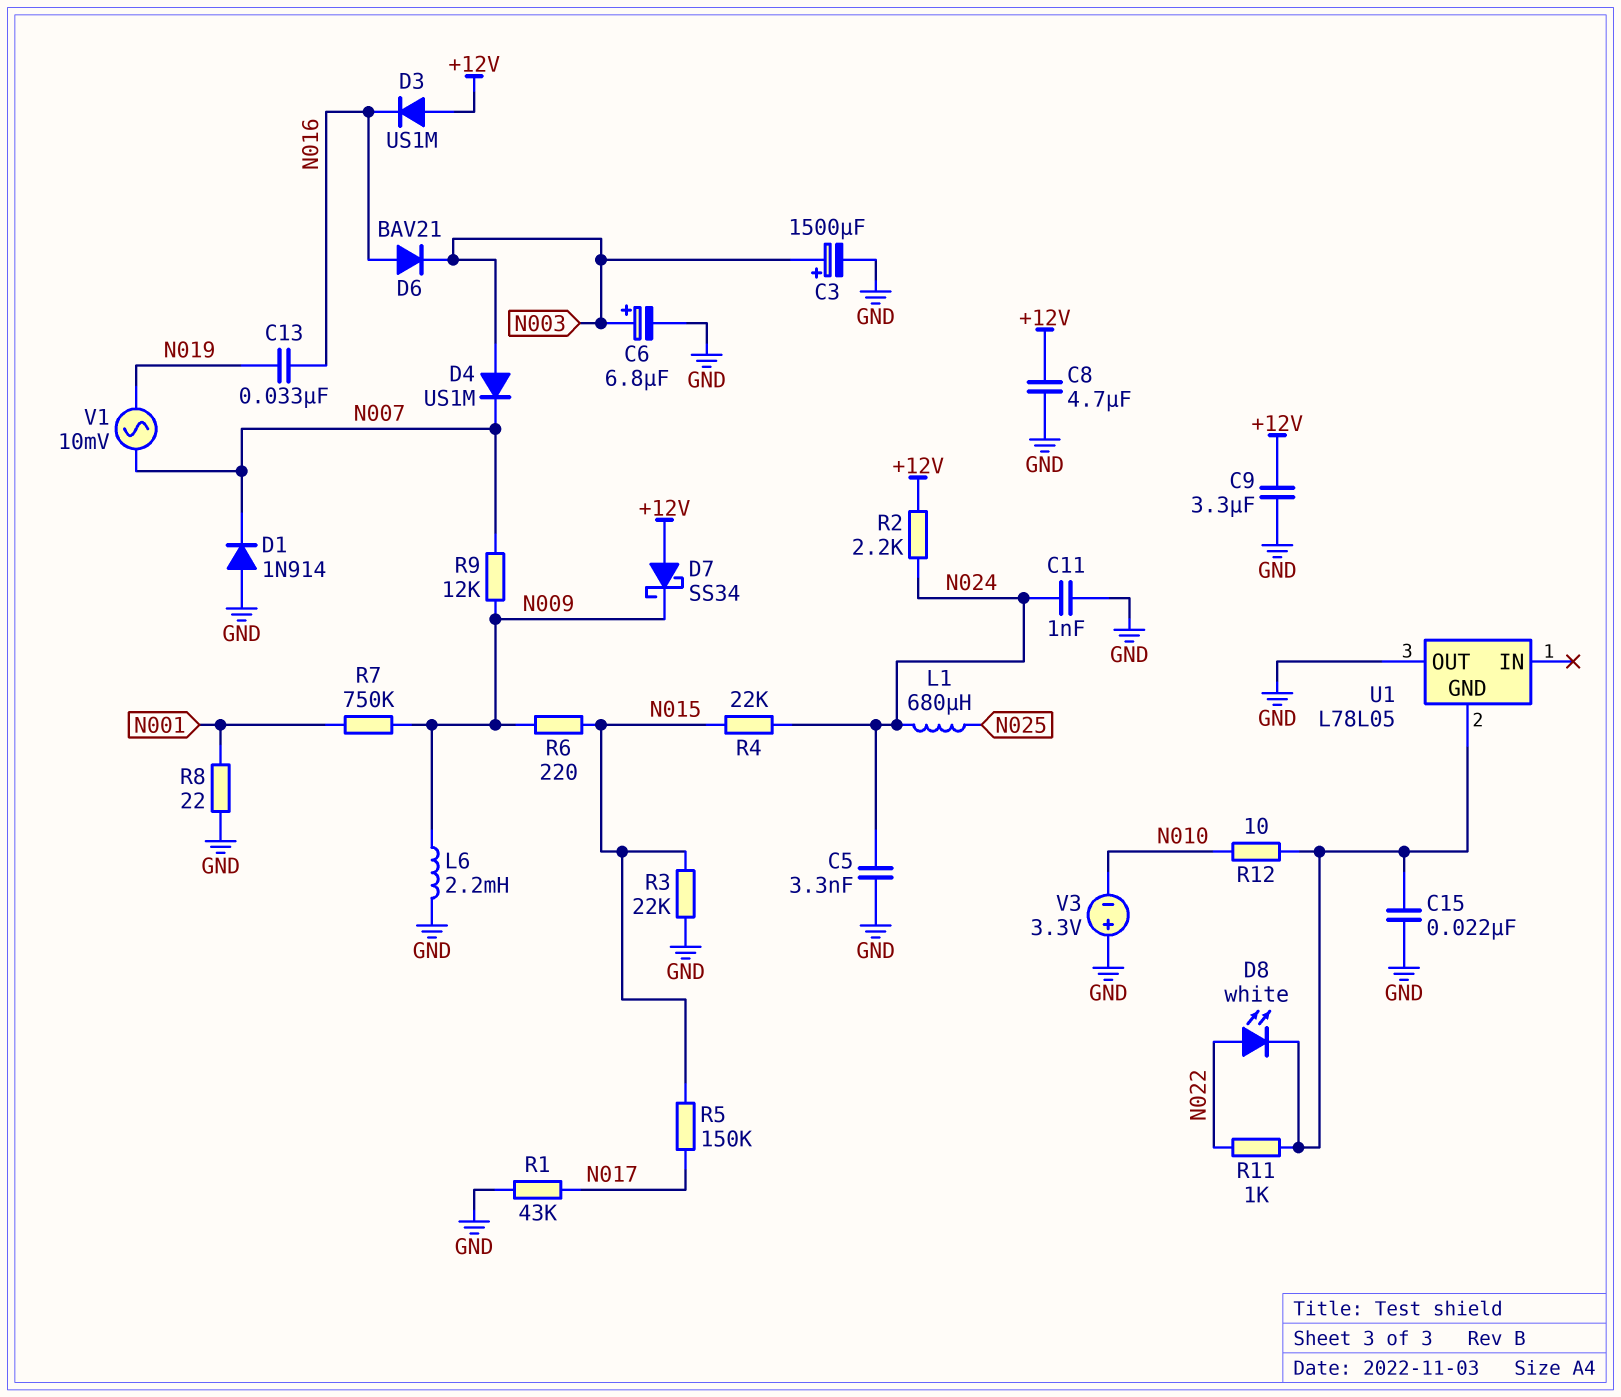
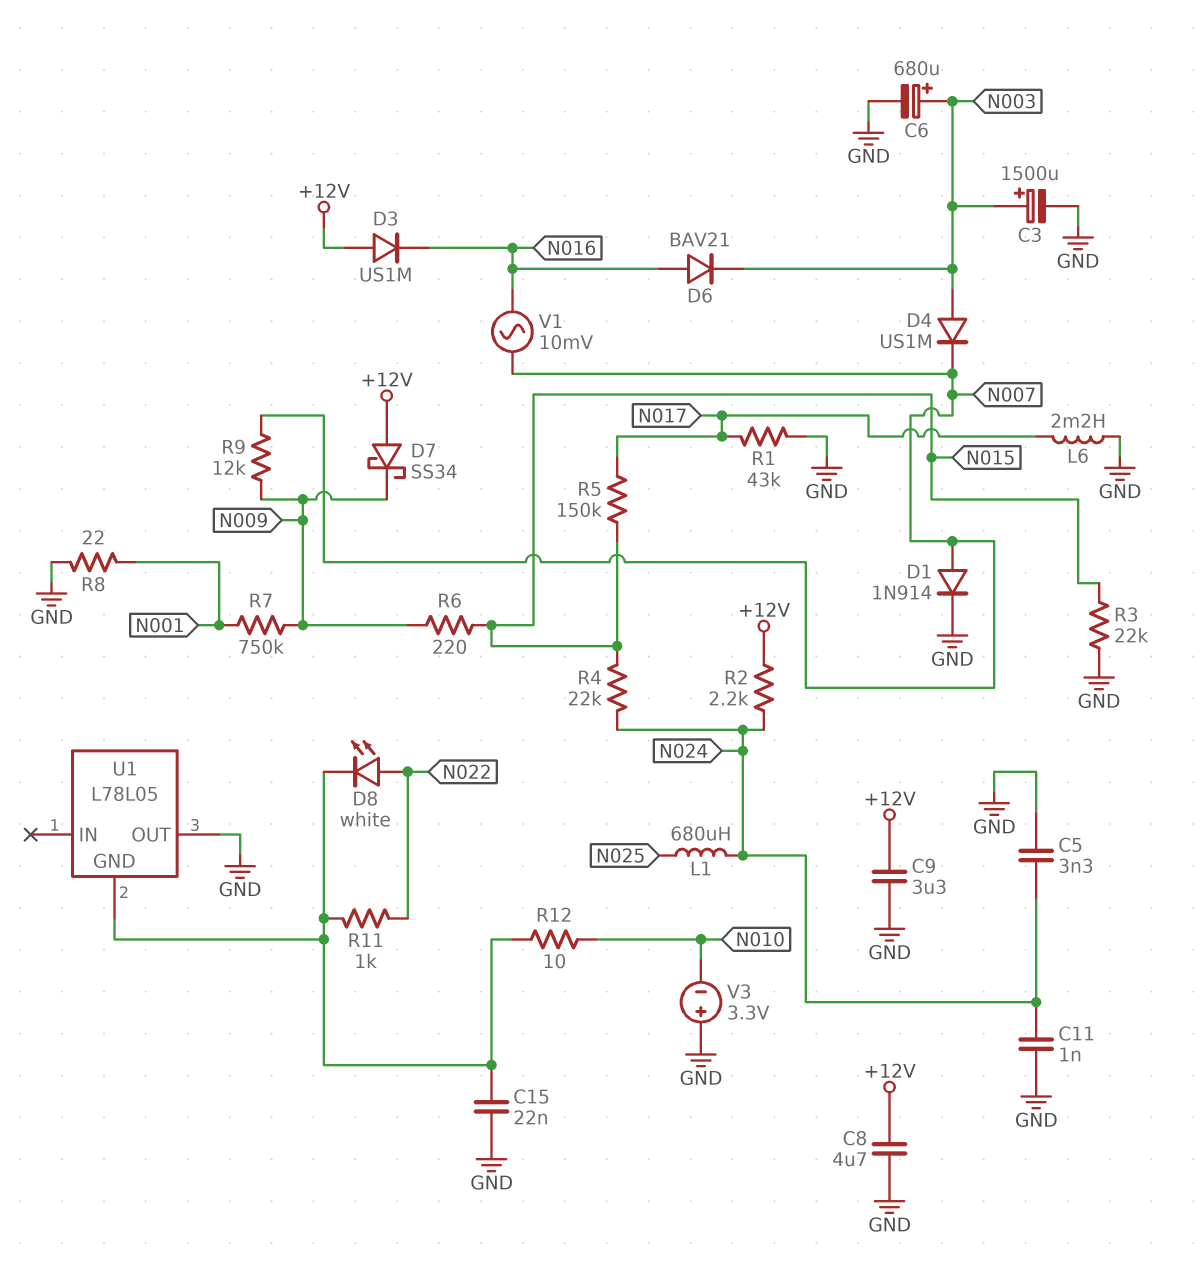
C6: 6.8uF (plus N003, minus GND) -> 680uF (plus N003, minus GND)
C13: 33nF (N016, N019) -> none
D1: diode 1N914 (A GND, K N007) -> diode 1N914 (A N007, K GND)
L6: 2.2mH (GND, N009) -> 2.2mH (GND, N017)
V1: AC 10mV (N007, N019) -> AC 10mV (N007, N016)

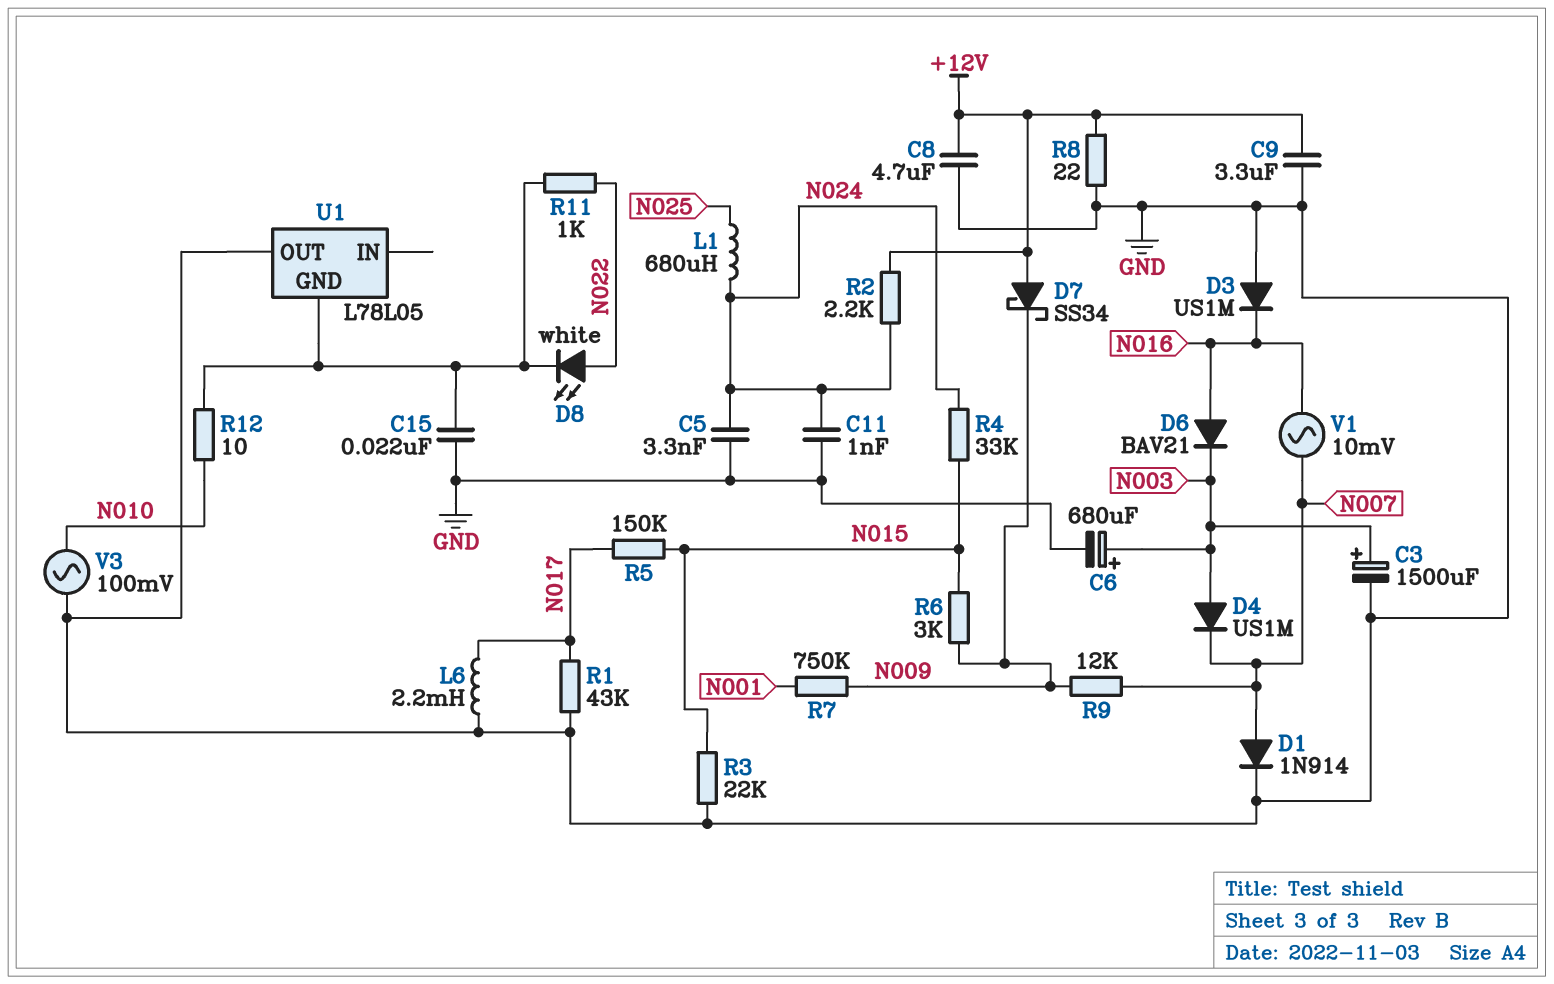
D3: diode US1M (A +12V, K N016) -> diode US1M (A GND, K N016)
R4: 22k (N015, N024) -> 33k (N015, N024)
R6: 220 (N009, N015) -> 3k (N009, N015)
R8: 22 (GND, N001) -> 22 (+12V, GND)
V3: 3.3V (plus GND, minus N010) -> AC 100mV (GND, N010)

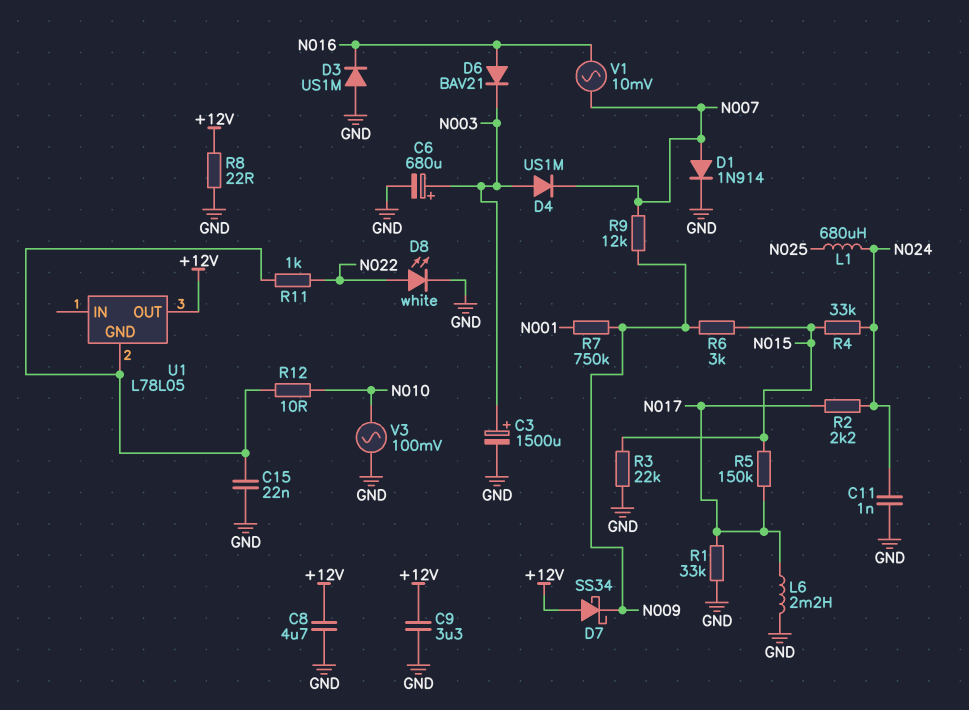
C5: 3.3nF (GND, N024) -> none
D8: LED white (A N022, K U1/GND) -> LED white (A N022, K GND)
R1: 43k (GND, N017) -> 33k (GND, N017)
R2: 2.2k (+12V, N024) -> 2.2k (N017, N024)
U1 pin OUT: GND -> +12V

